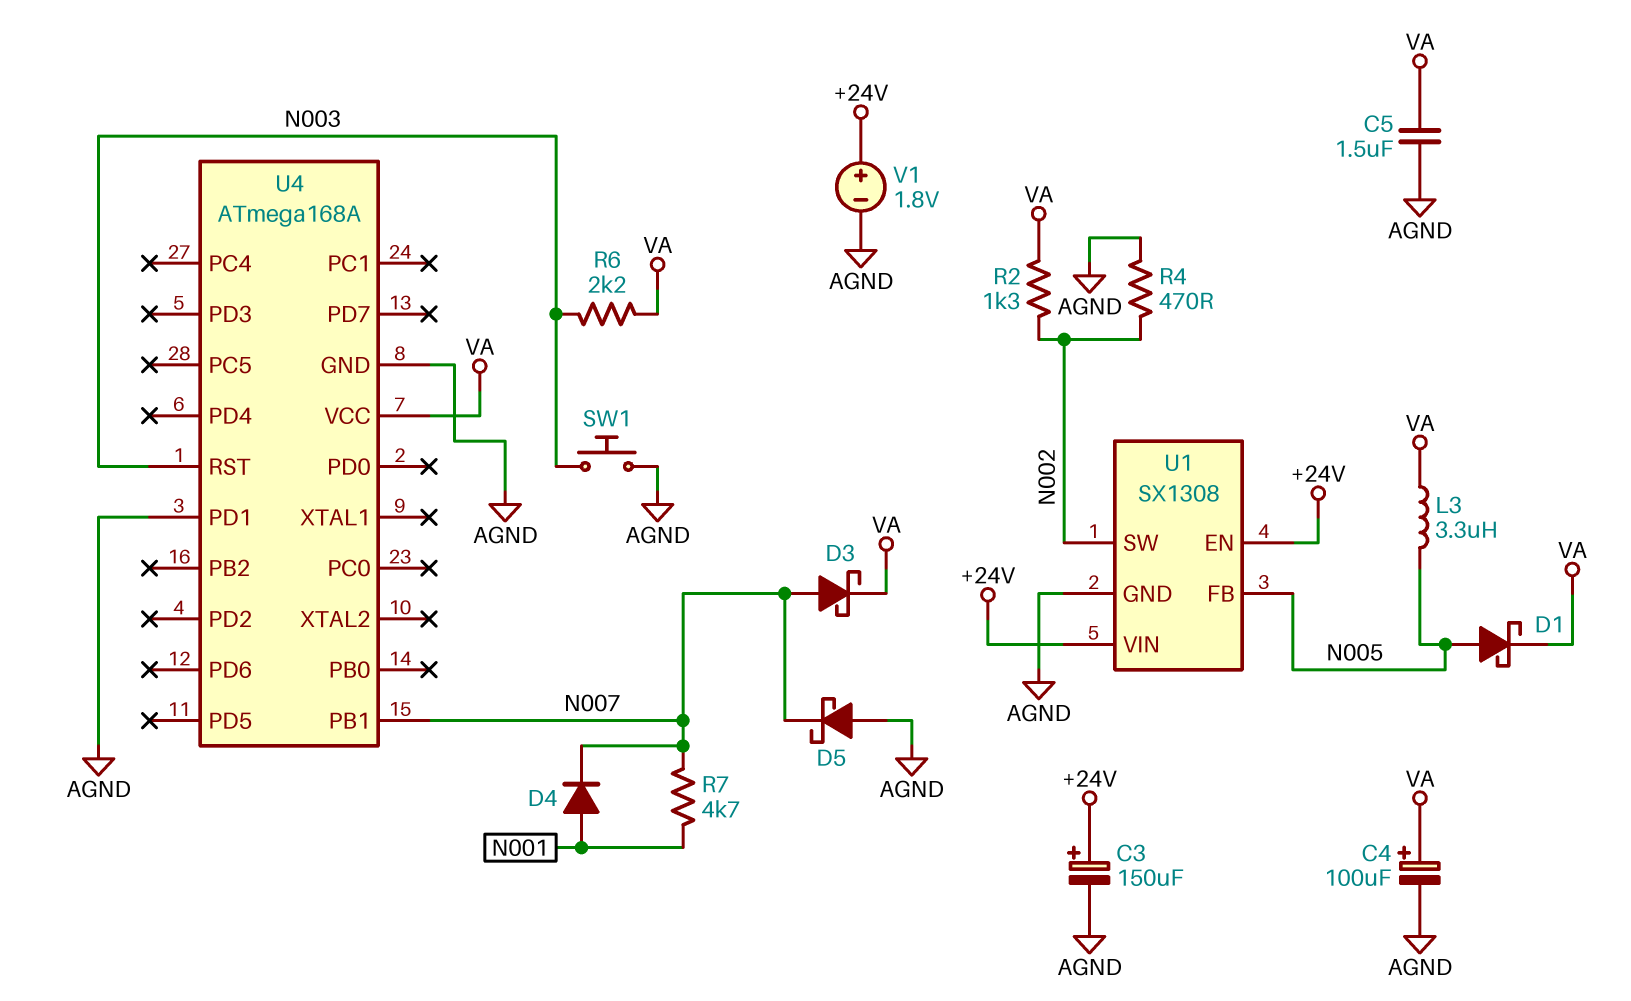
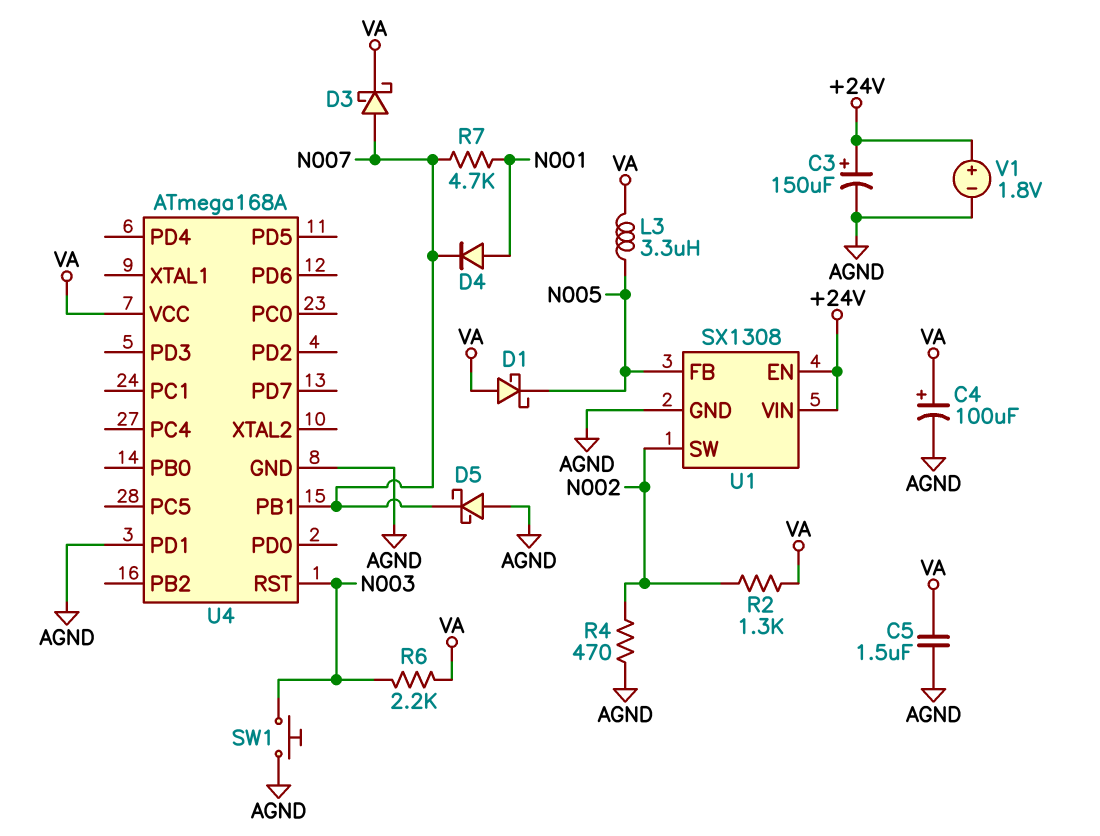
D1: schottky (A N005, K VA) -> schottky (A VA, K N005)

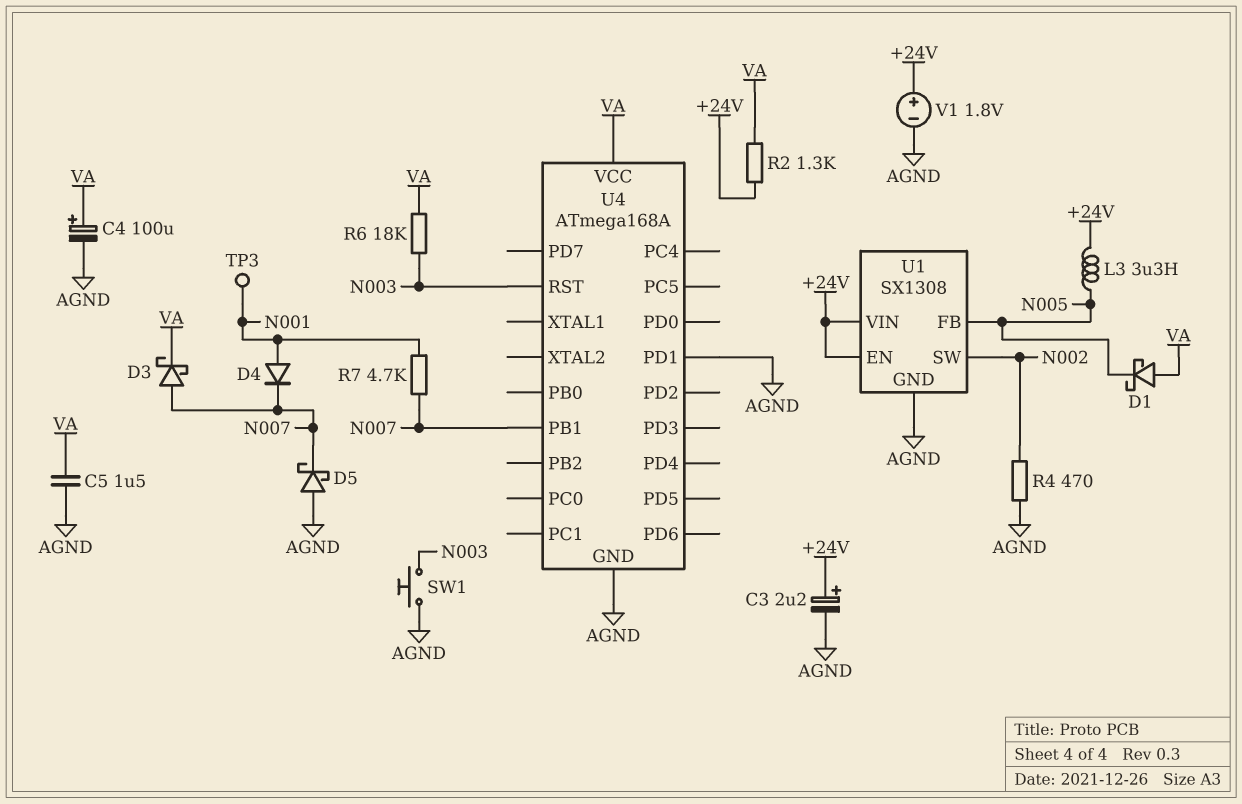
C3: 150uF (plus +24V, minus AGND) -> 2.2uF (plus +24V, minus AGND)
L3: 3.3uH (N005, VA) -> 3.3uH (+24V, N005)
R2: 1.3k (N002, VA) -> 1.3k (+24V, VA)
R6: 2.2k (N003, VA) -> 18k (N003, VA)
TP3: none -> test point (N001)

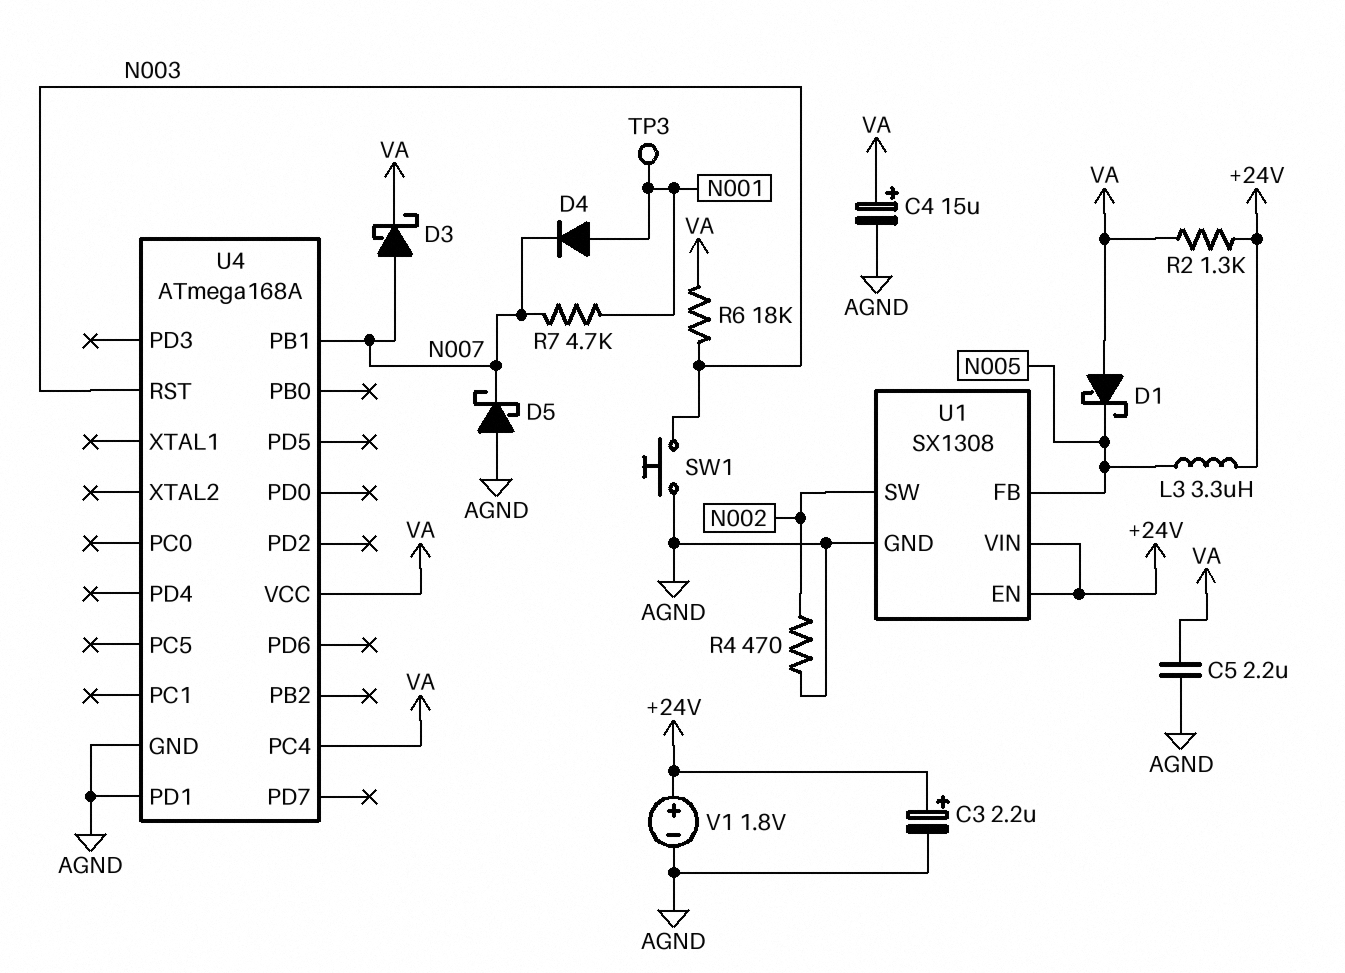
C4: 100uF (plus VA, minus AGND) -> 15uF (plus VA, minus AGND)
C5: 1.5uF (AGND, VA) -> 2.2uF (AGND, VA)
U4 pin PC4: none -> VA

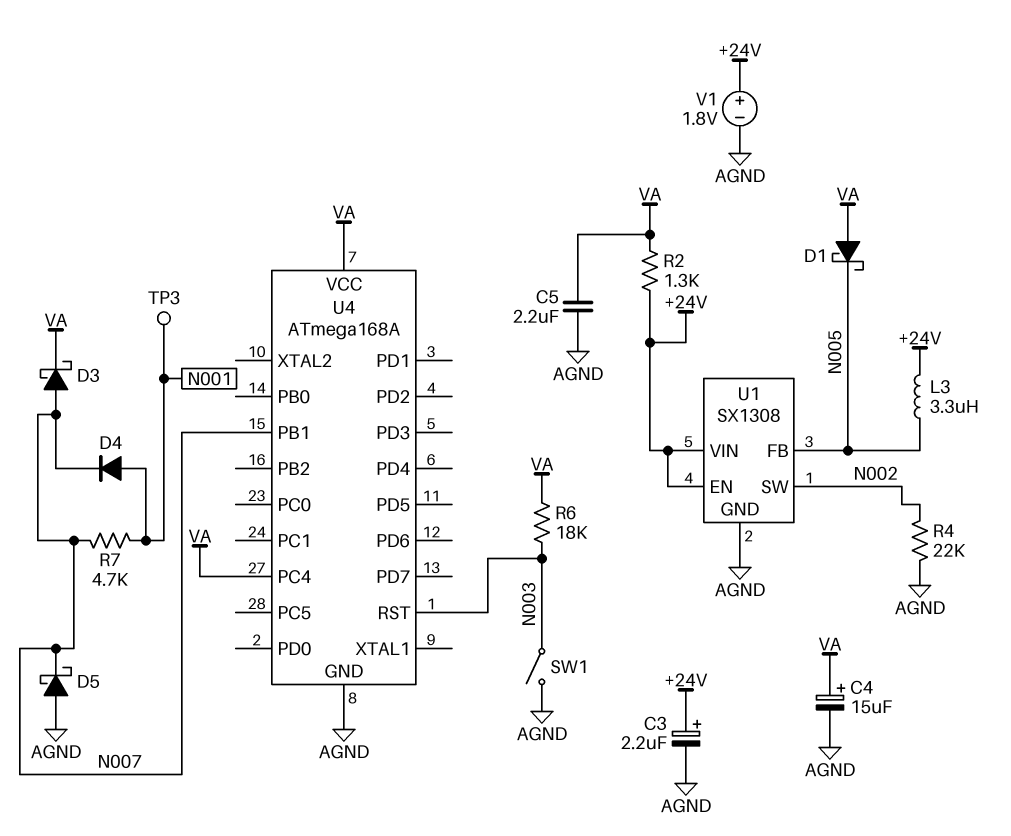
R4: 470 (AGND, N002) -> 22k (AGND, N002)
SW1: button (AGND, N003) -> switch (AGND, N003)
U4 pin PD1: AGND -> none

